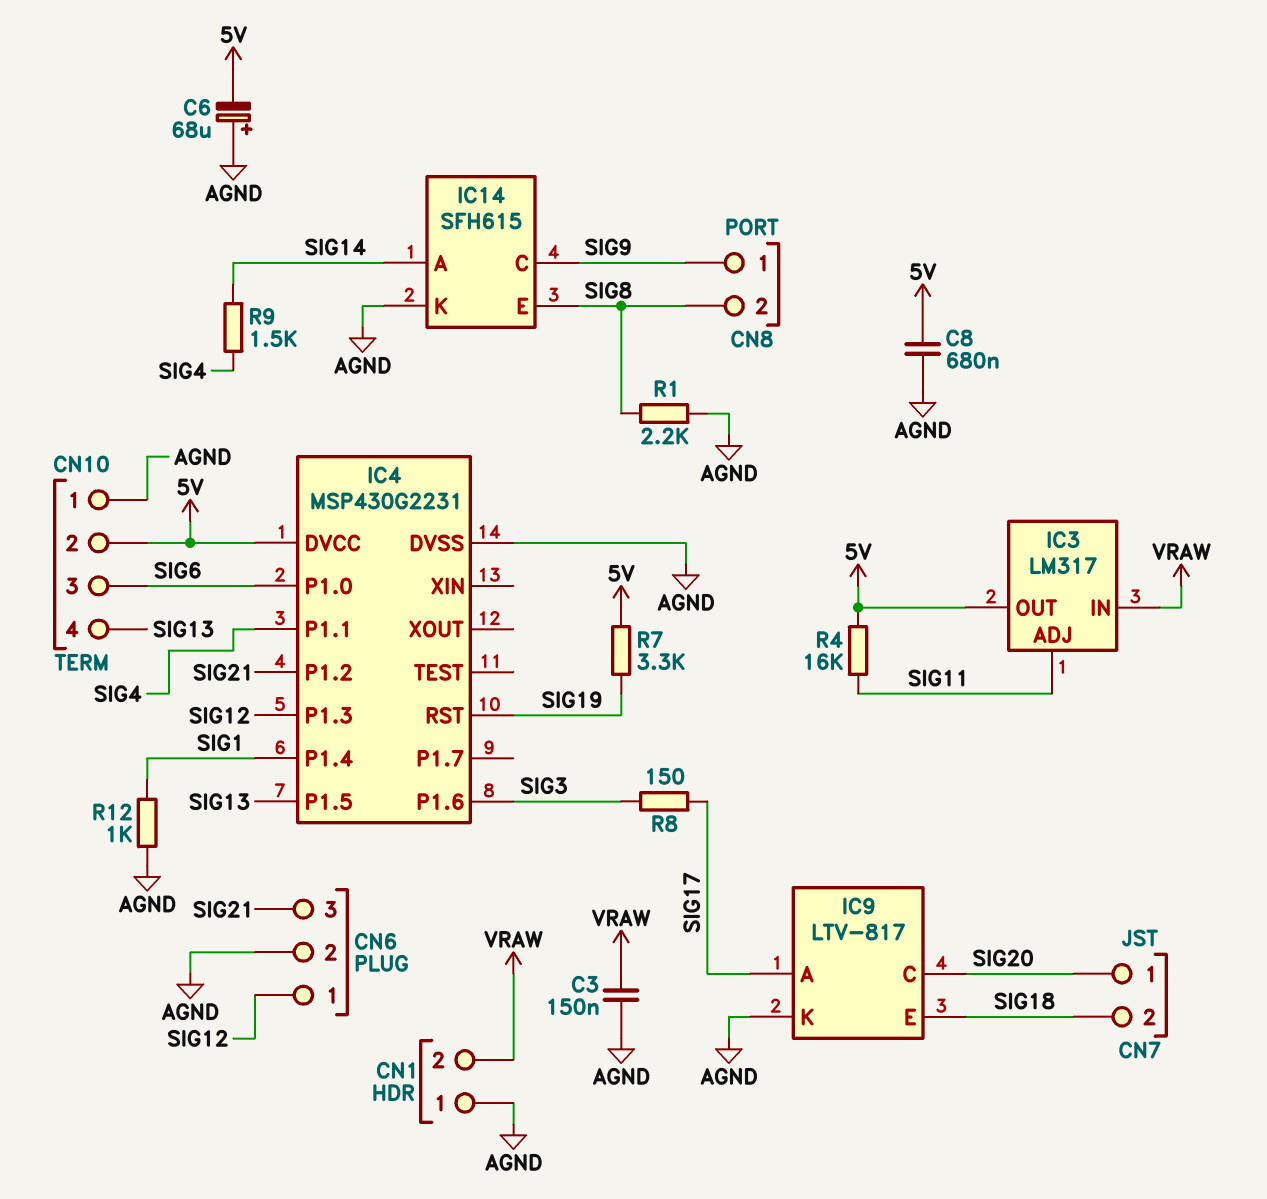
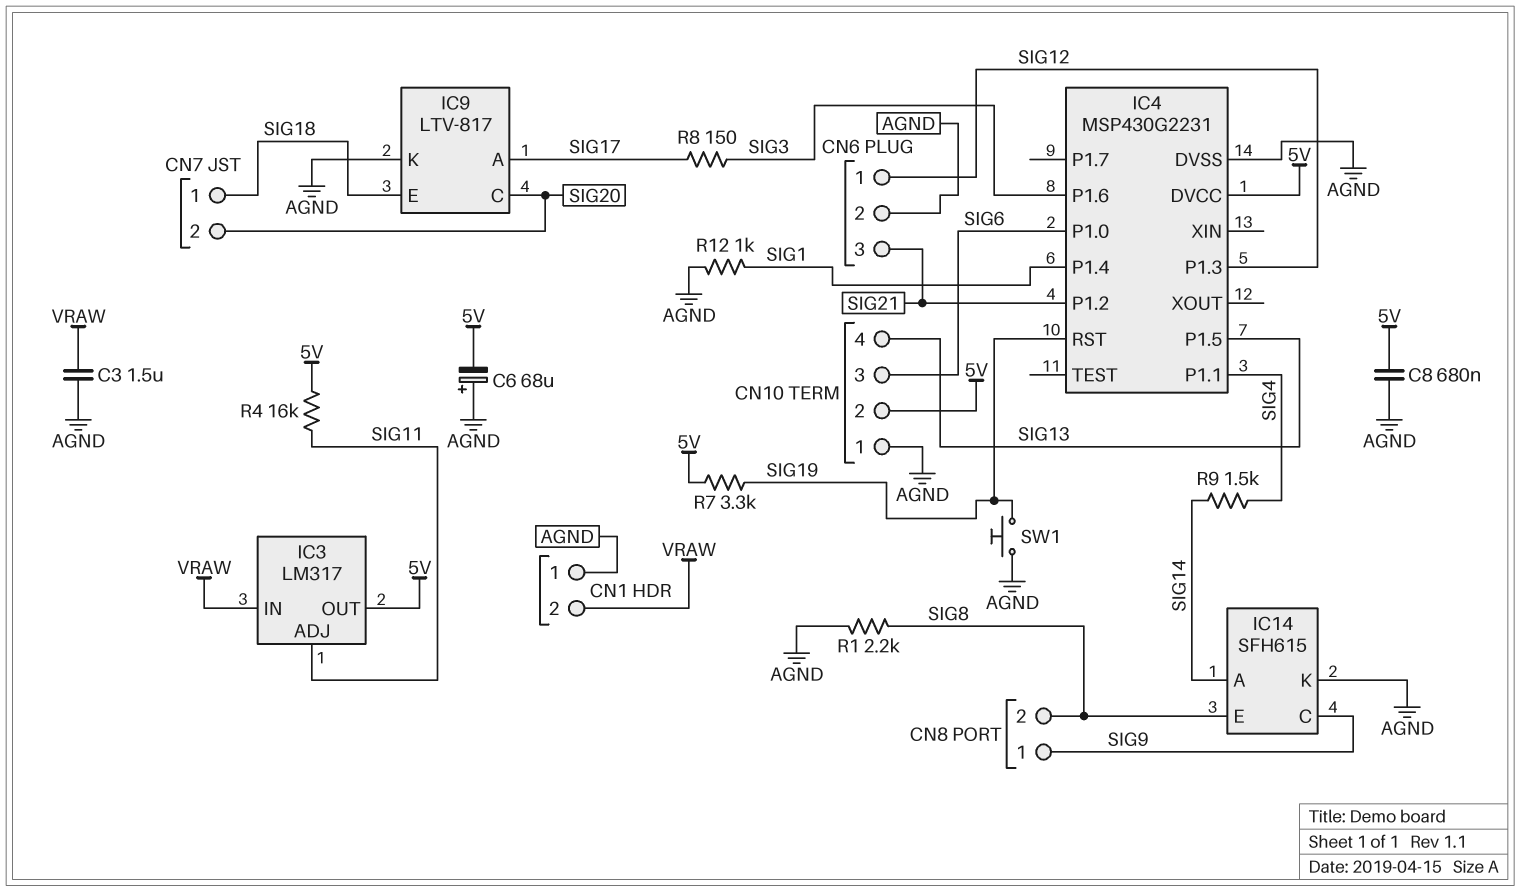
C3: 150nF (AGND, VRAW) -> 1.5uF (AGND, VRAW)
CN7 pin 1: SIG20 -> SIG18
CN7 pin 2: SIG18 -> SIG20
SW1: none -> button (AGND, SIG19)

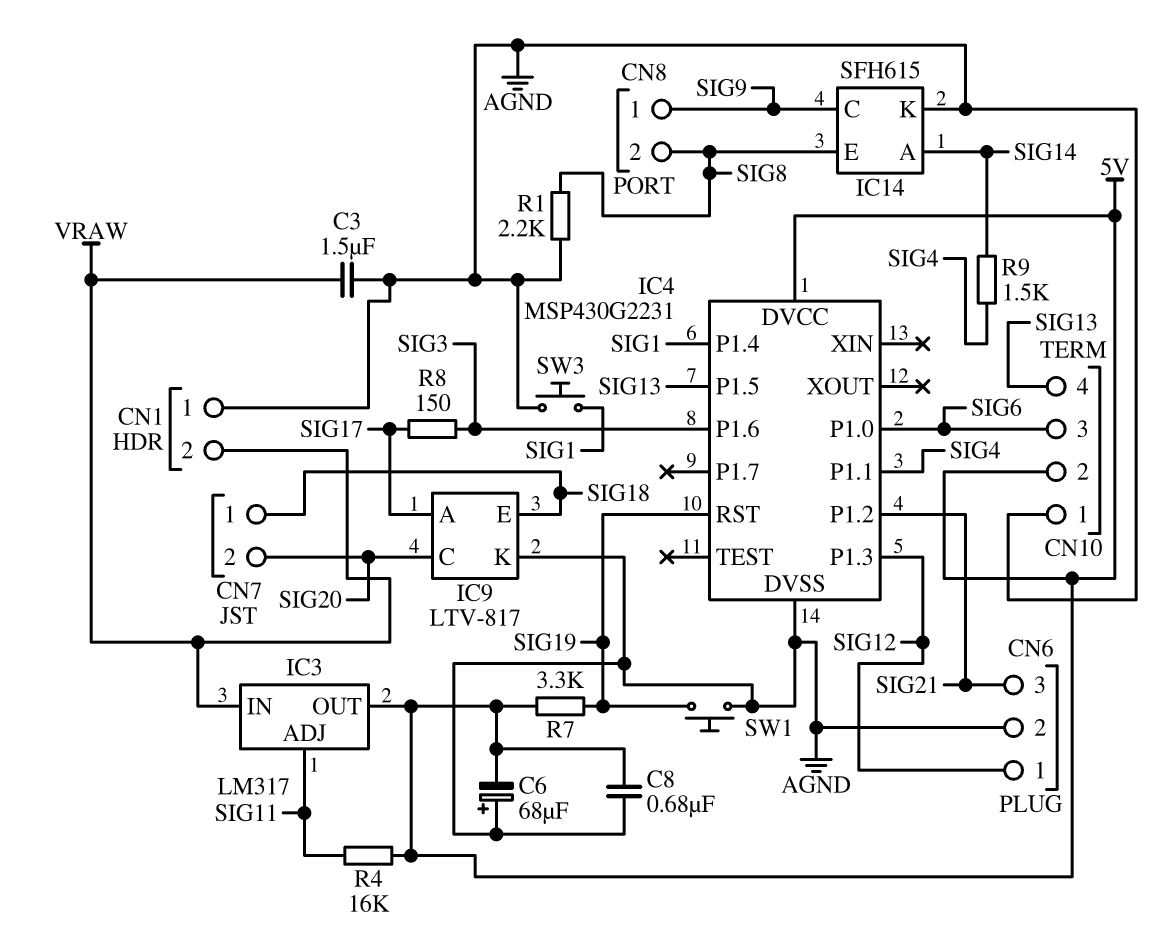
R12: 1k (AGND, SIG1) -> none
SW3: none -> button (AGND, SIG1)

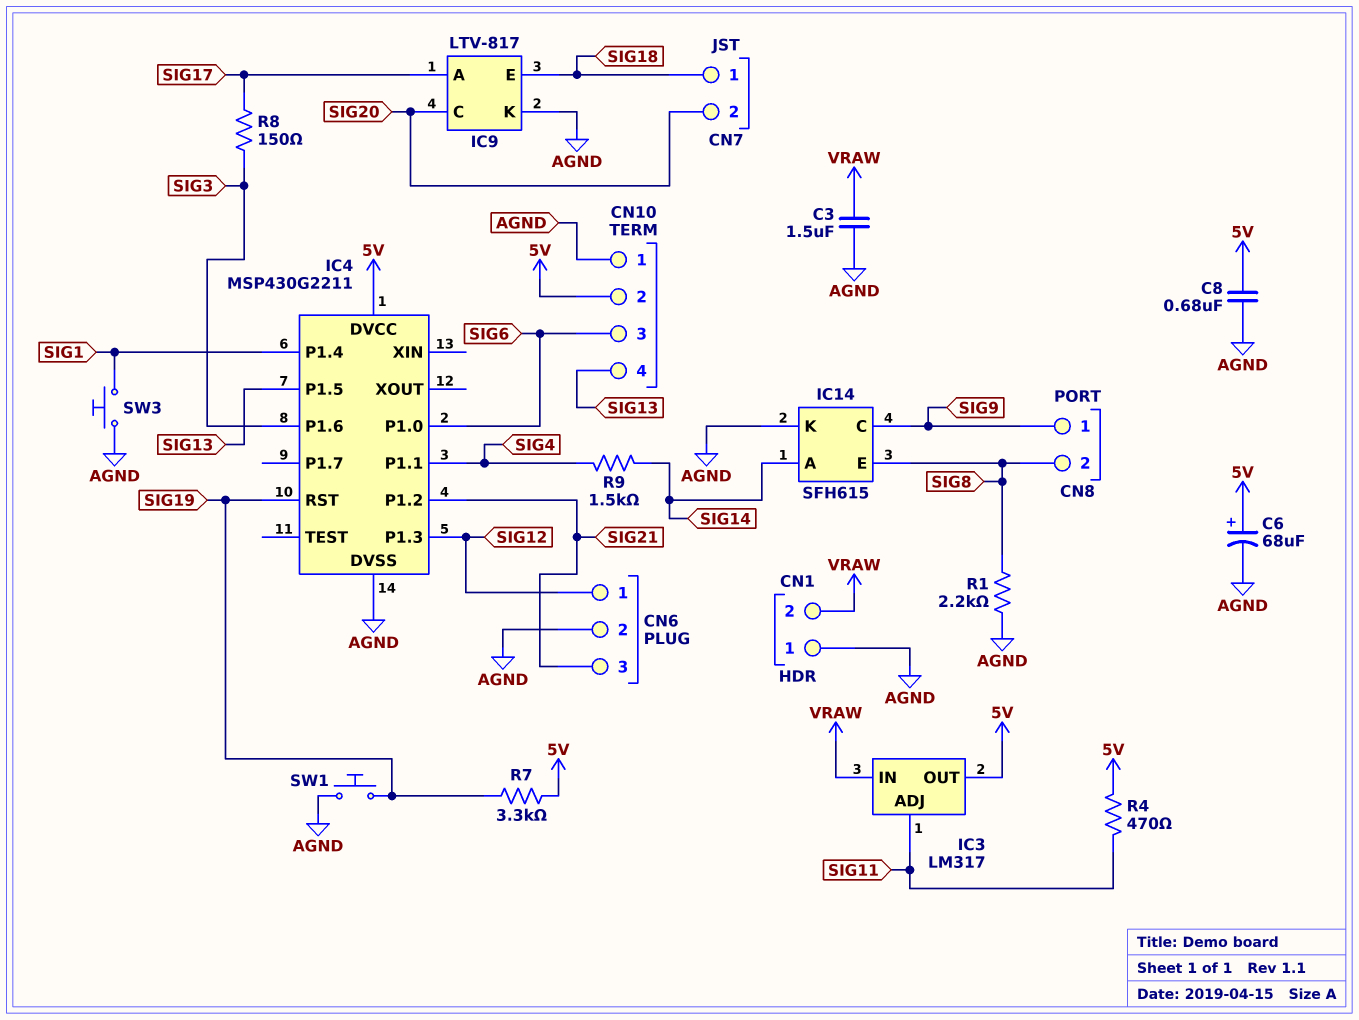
C6: 68uF (plus AGND, minus 5V) -> 68uF (plus 5V, minus AGND)
IC4: MSP430G2231 -> MSP430G2211
R4: 16k (5V, SIG11) -> 470 (5V, SIG11)

